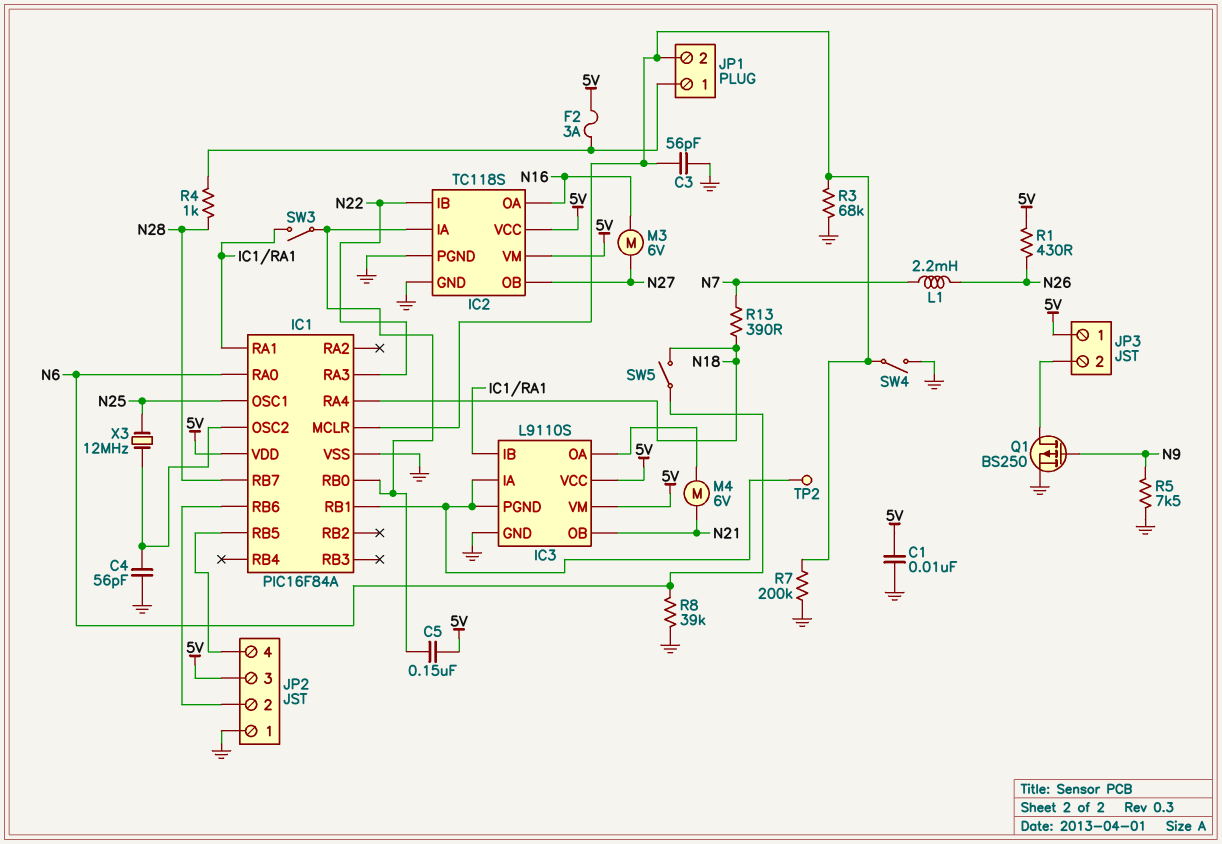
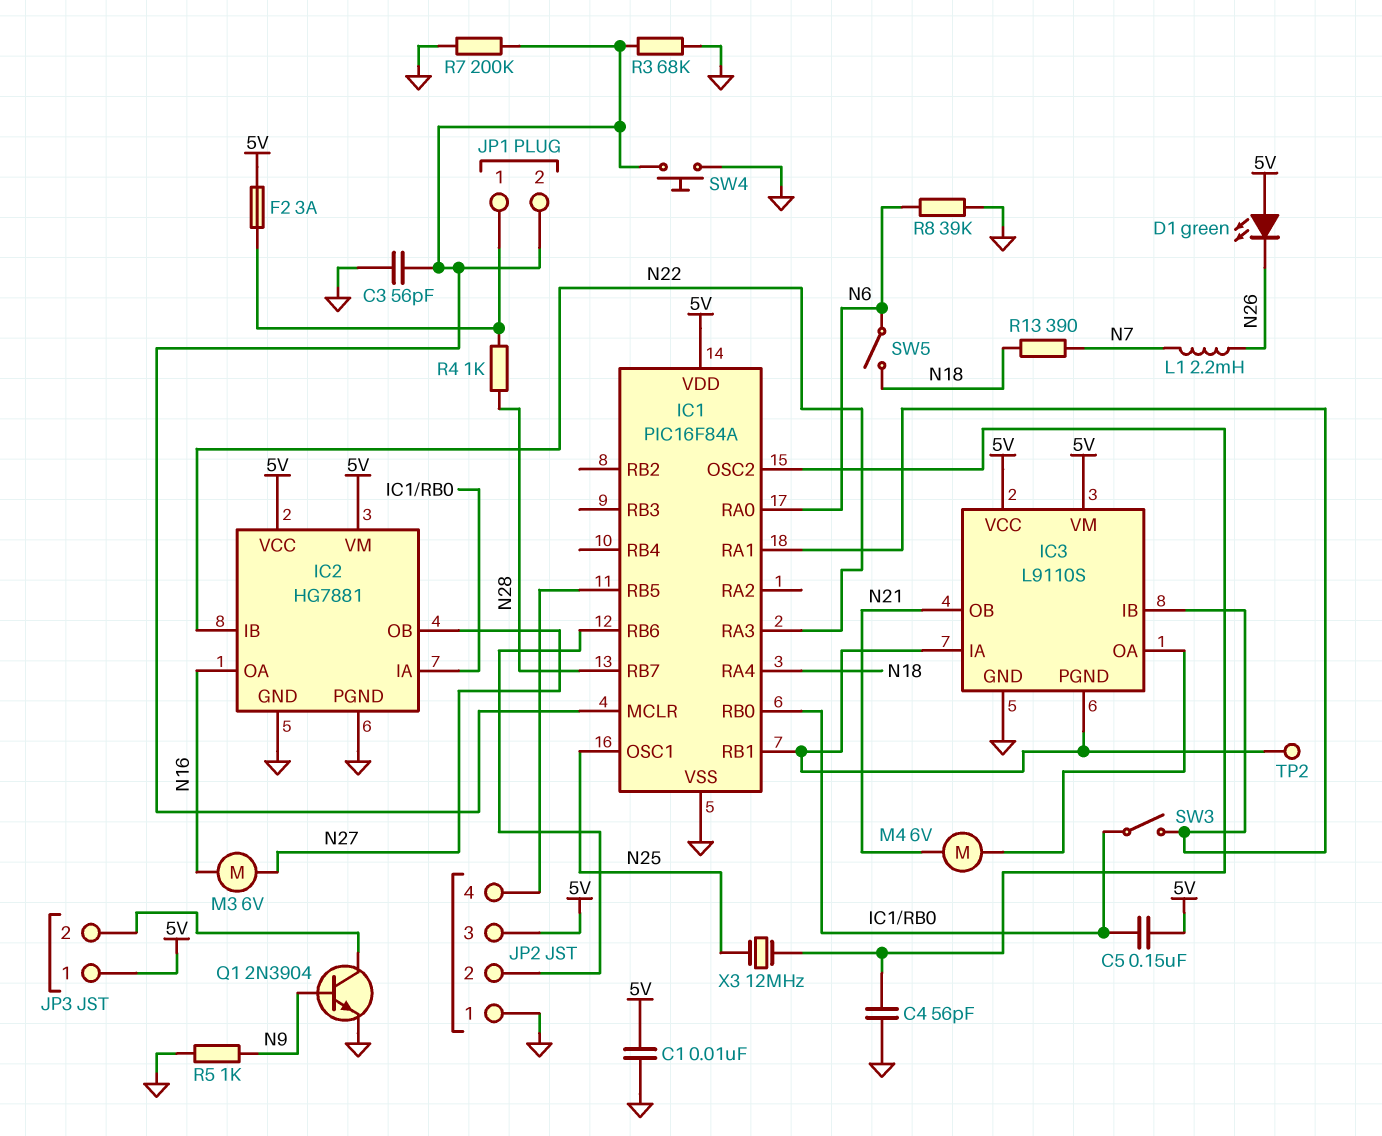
D1: none -> LED green (A 5V, K N26)
IC2: TC118S -> HG7881
Q1: PMOS BS250 (G N9, D JP3/2, S GND) -> NPN 2N3904 (B N9, C JP3/2, E GND)
R1: 430 (5V, N26) -> none
R5: 7.5k (GND, N9) -> 1k (GND, N9)
SW4: switch (GND, IC1/MCLR) -> button (GND, IC1/MCLR)

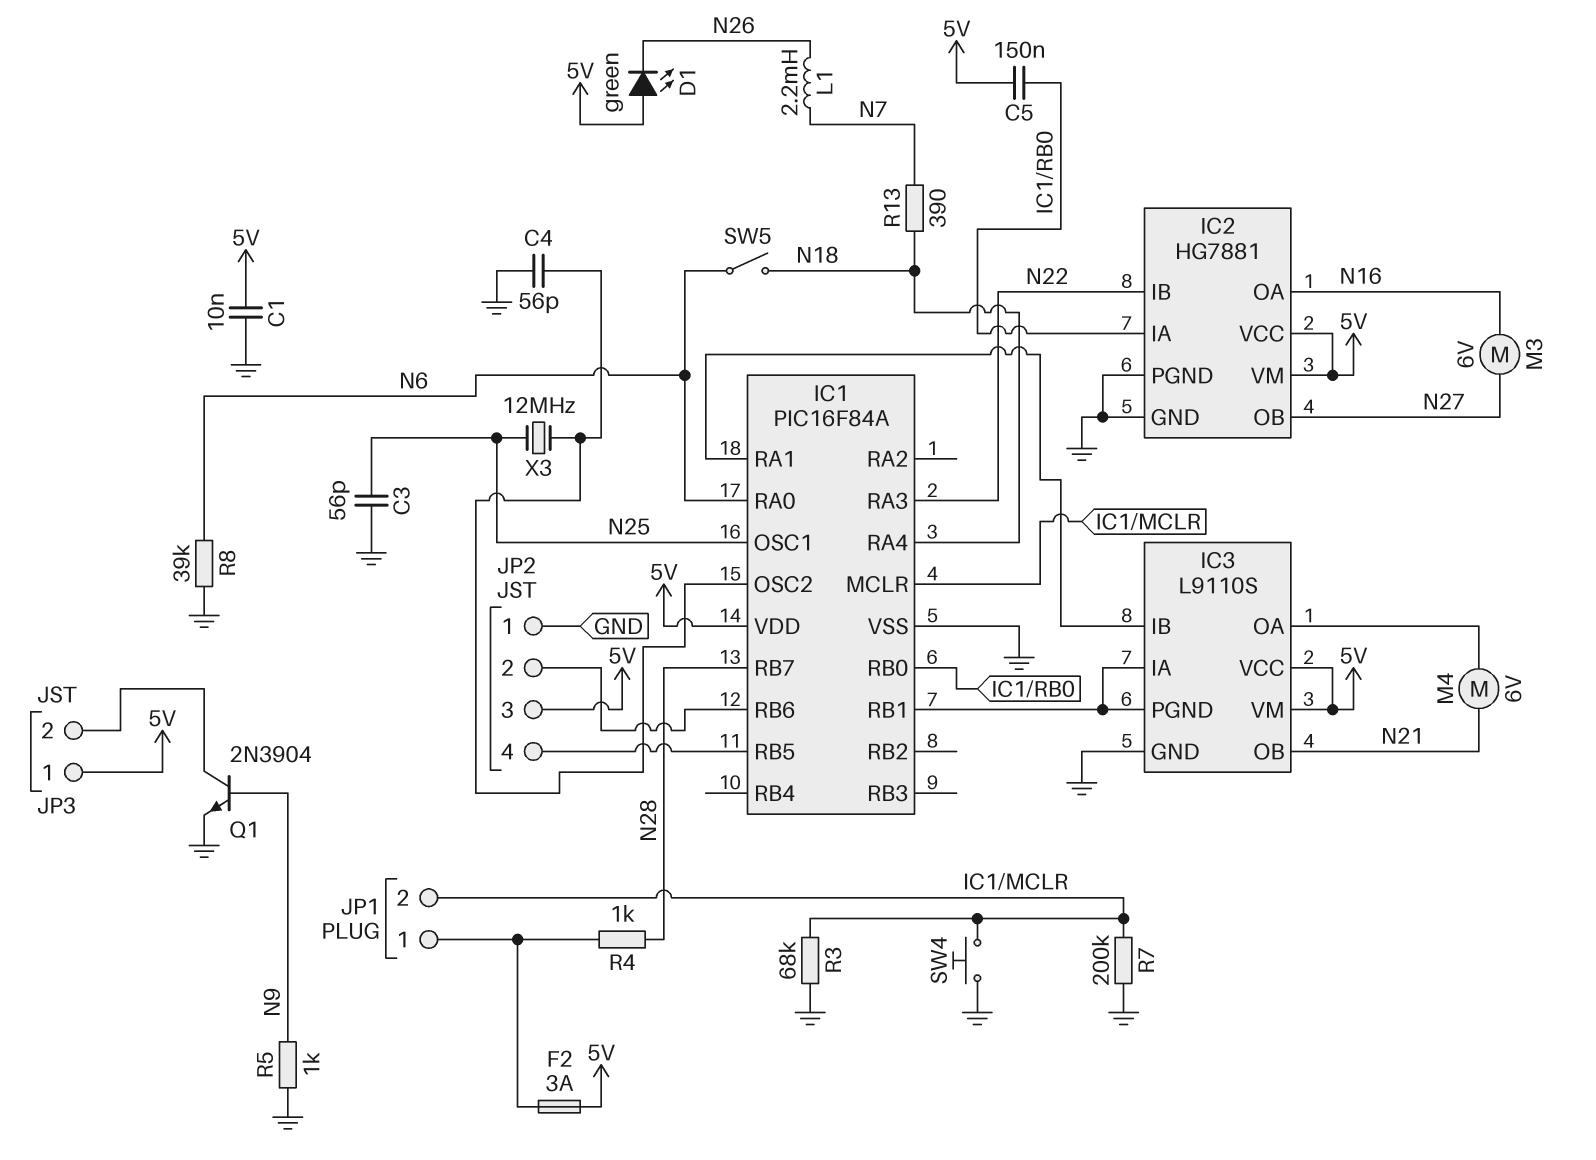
C3: 56pF (GND, IC1/MCLR) -> 56pF (GND, N25)
SW3: switch (IC1/RA1, IC1/RB0) -> none
TP2: test point (IC1/RB1) -> none

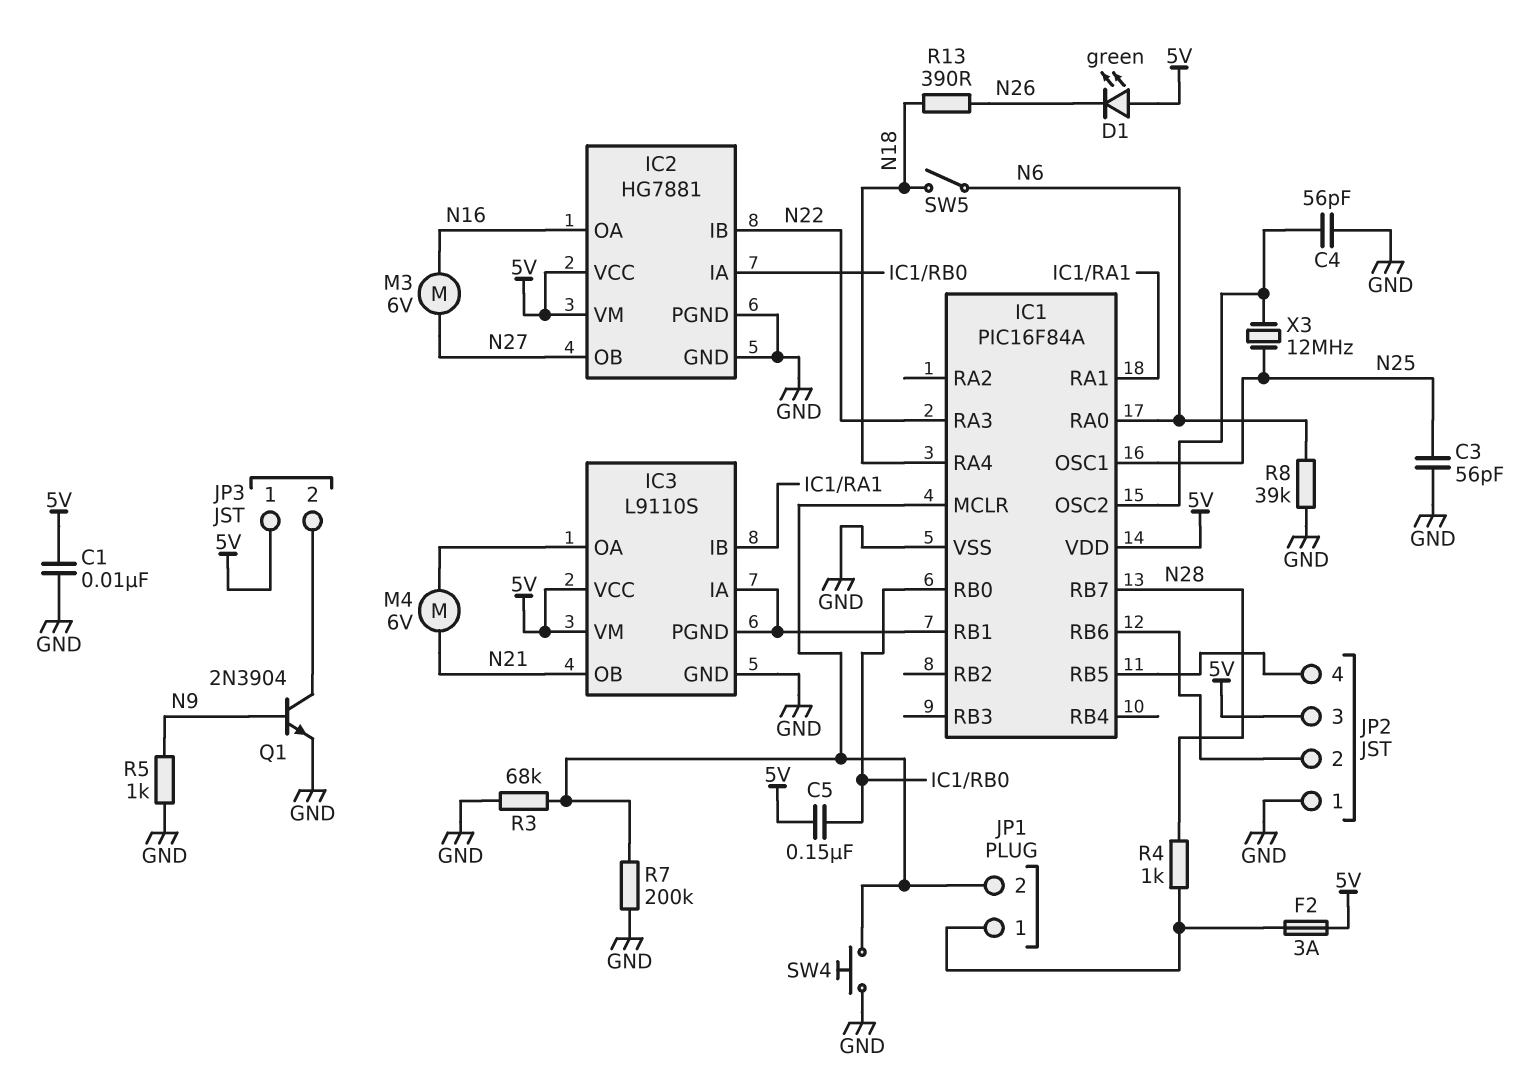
L1: 2.2mH (N7, N26) -> none
R13: 390 (N7, N18) -> 390 (N18, N26)

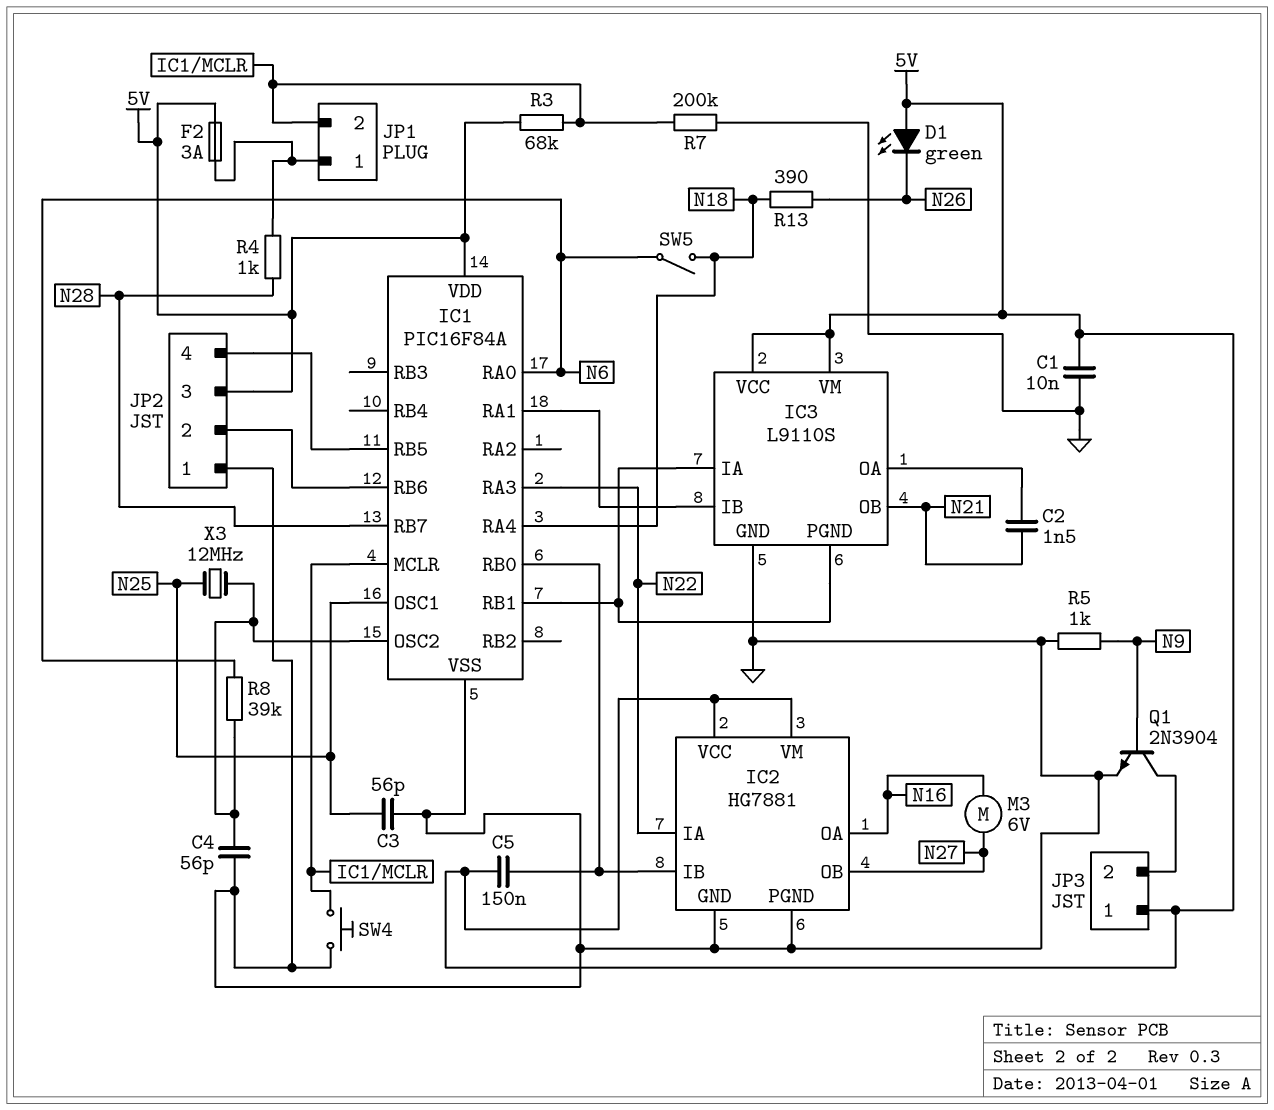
C2: none -> 1.5nF (IC3/OA, N21)
IC2 pin IA: IC1/RB0 -> N22
IC2 pin IB: N22 -> IC1/RB0
M4: motor 6V (IC3/OA, N21) -> none
R3: 68k (GND, IC1/MCLR) -> 68k (5V, IC1/MCLR)
R8: 39k (GND, N6) -> 39k (IC1/OSC2, N6)

